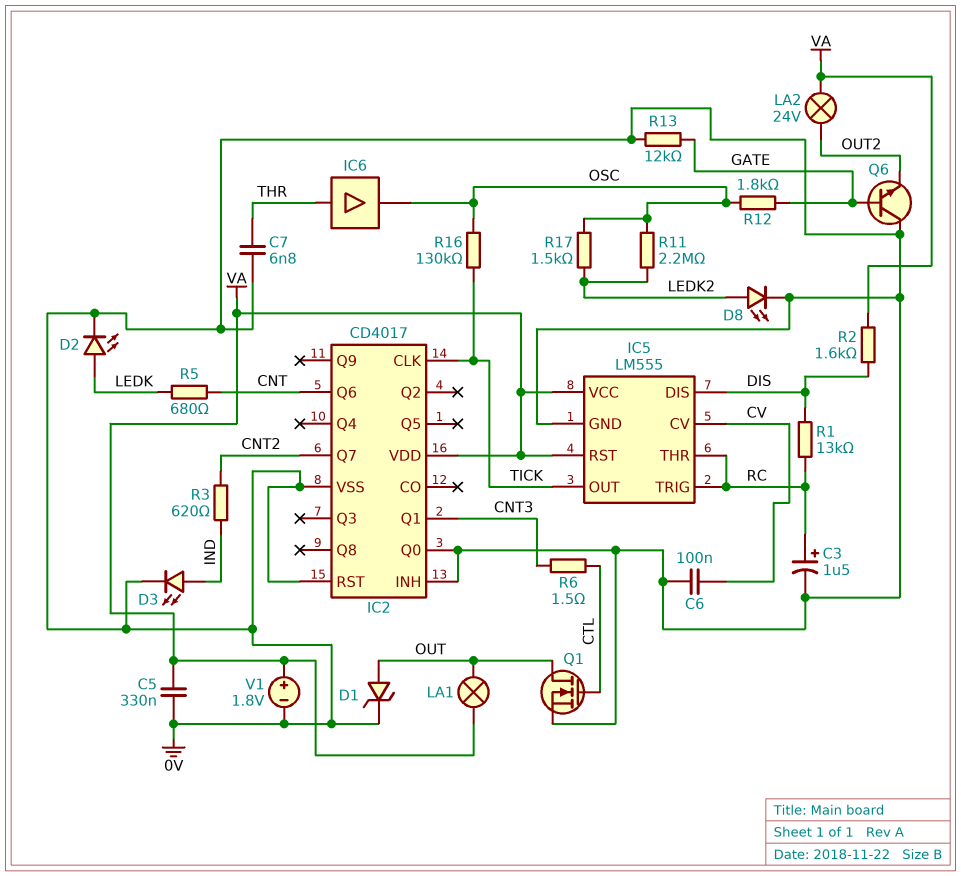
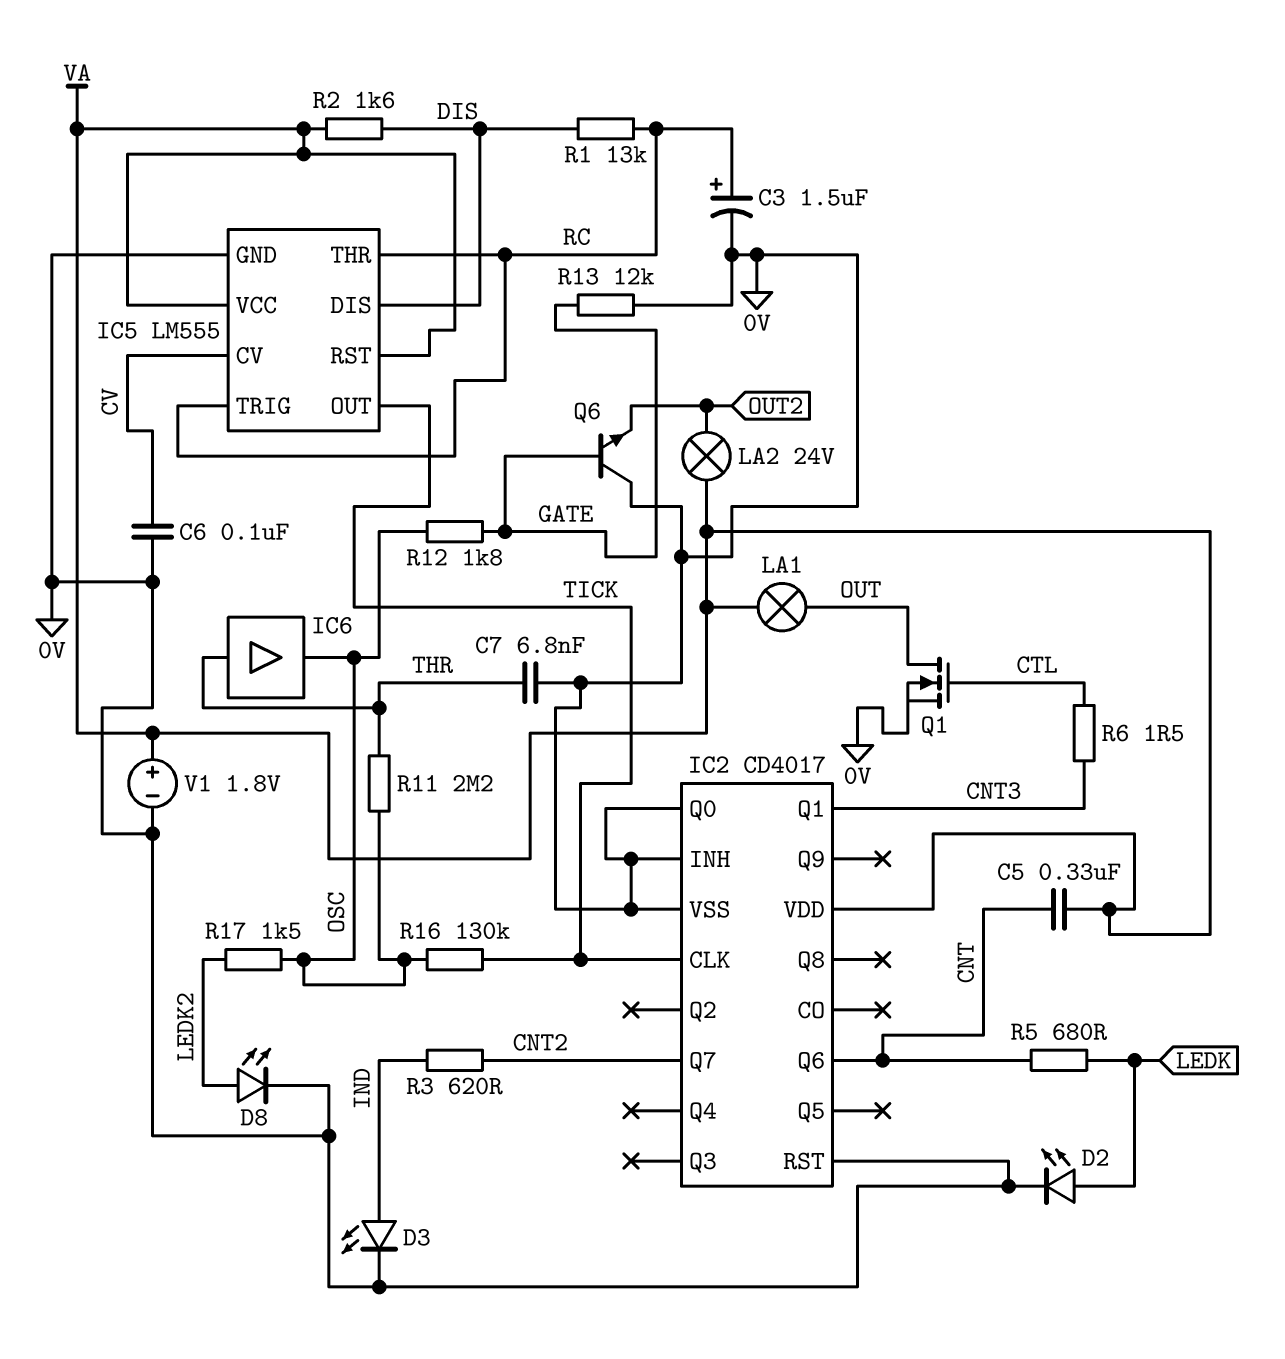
C5: 330nF (0V, VA) -> 330nF (CNT, VA)
D1: zener (A OUT, K 0V) -> none
R11: 2.2M (LEDK2, OSC) -> 2.2M (OSC, THR)

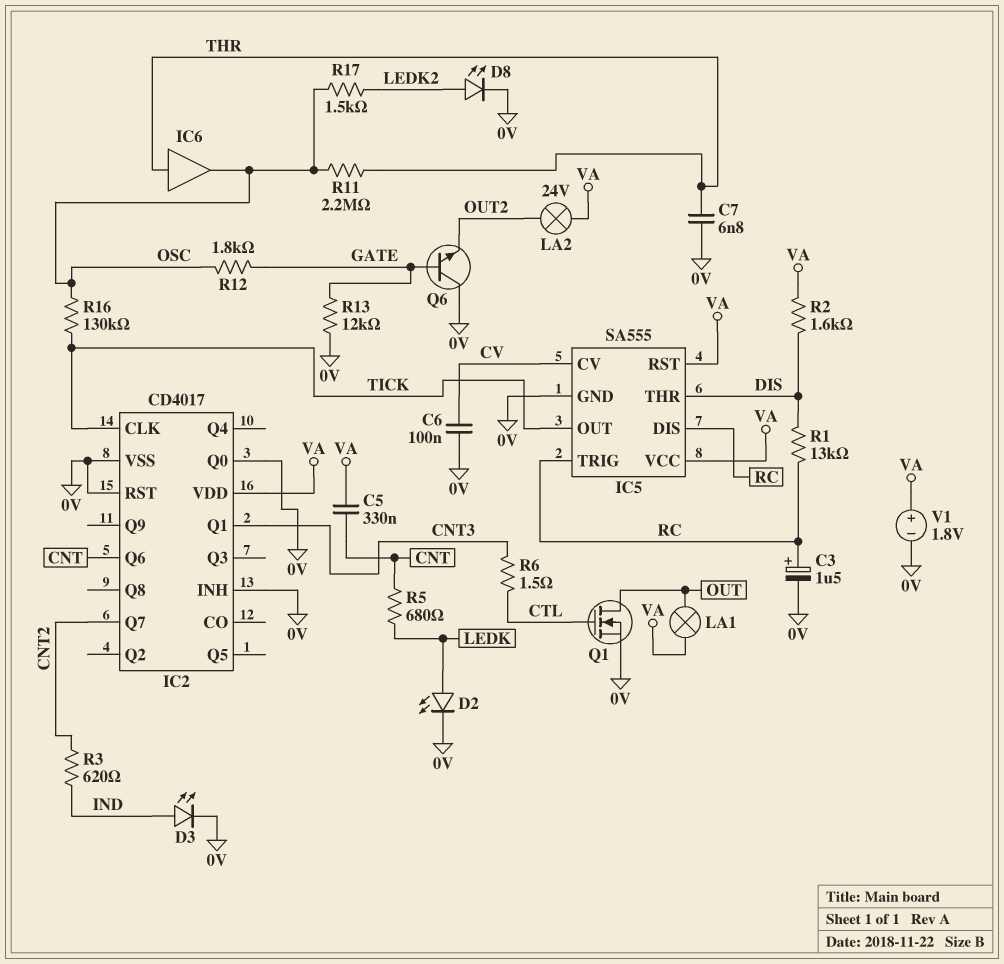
IC5: LM555 -> SA555
IC5 pin DIS: DIS -> RC
IC5 pin THR: RC -> DIS

